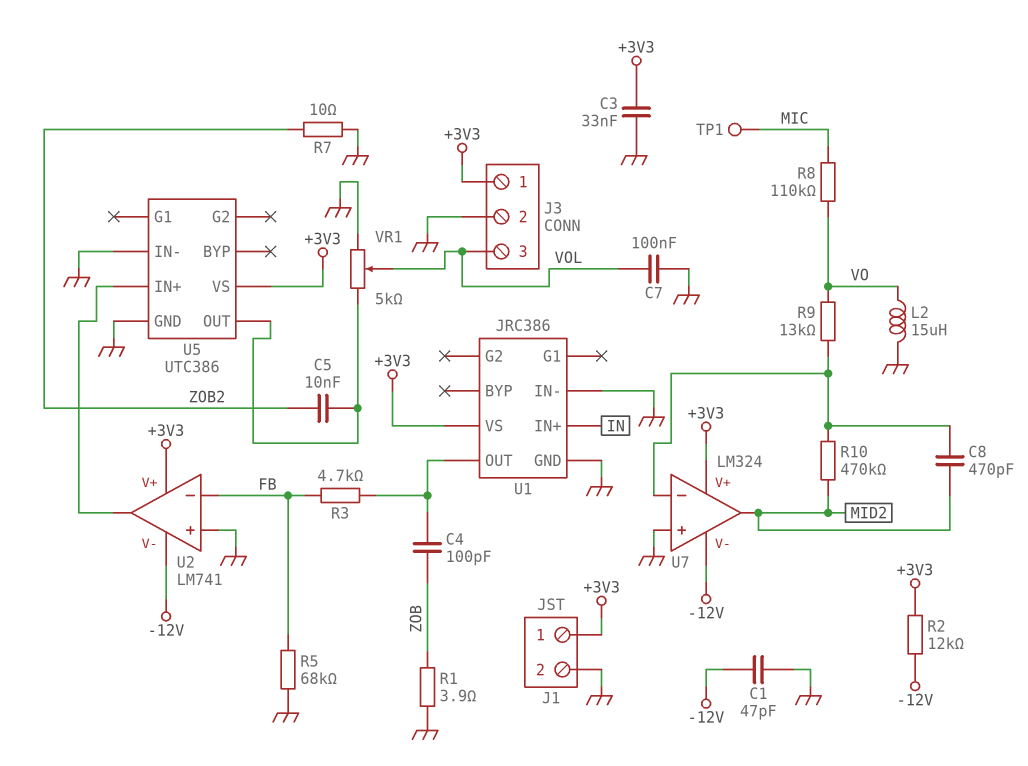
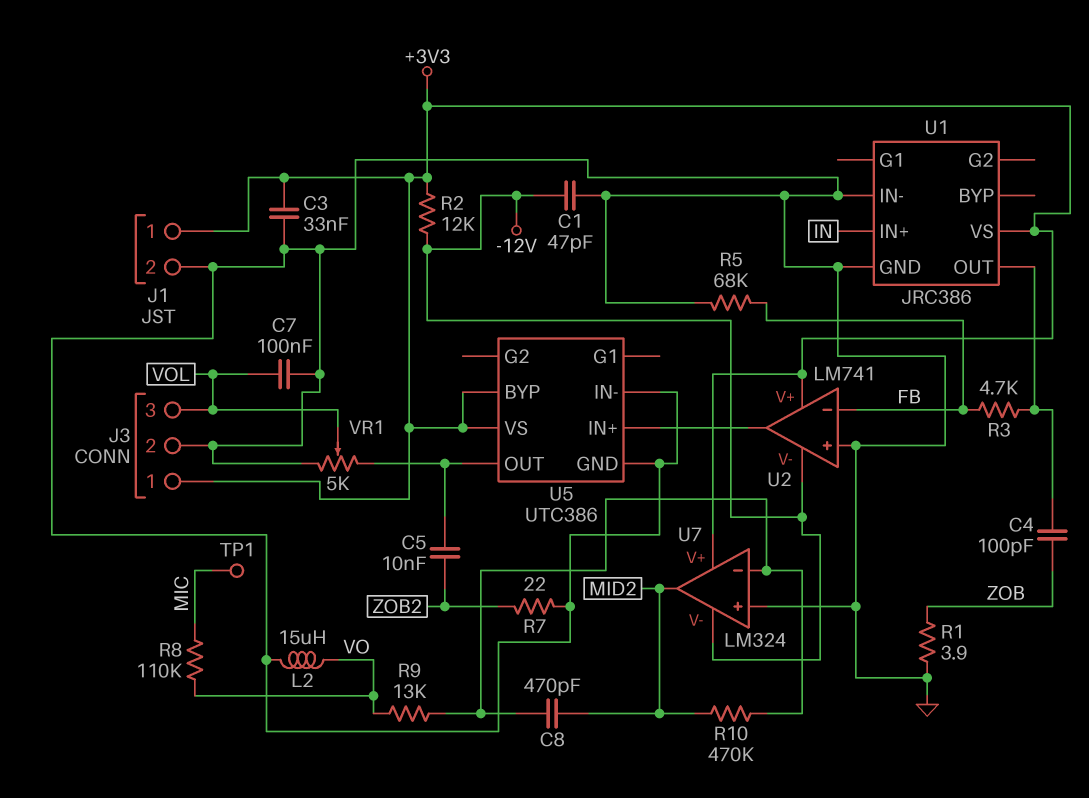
R7: 10 (GND, ZOB2) -> 22 (GND, ZOB2)
U5 pin BYP: none -> +3V3

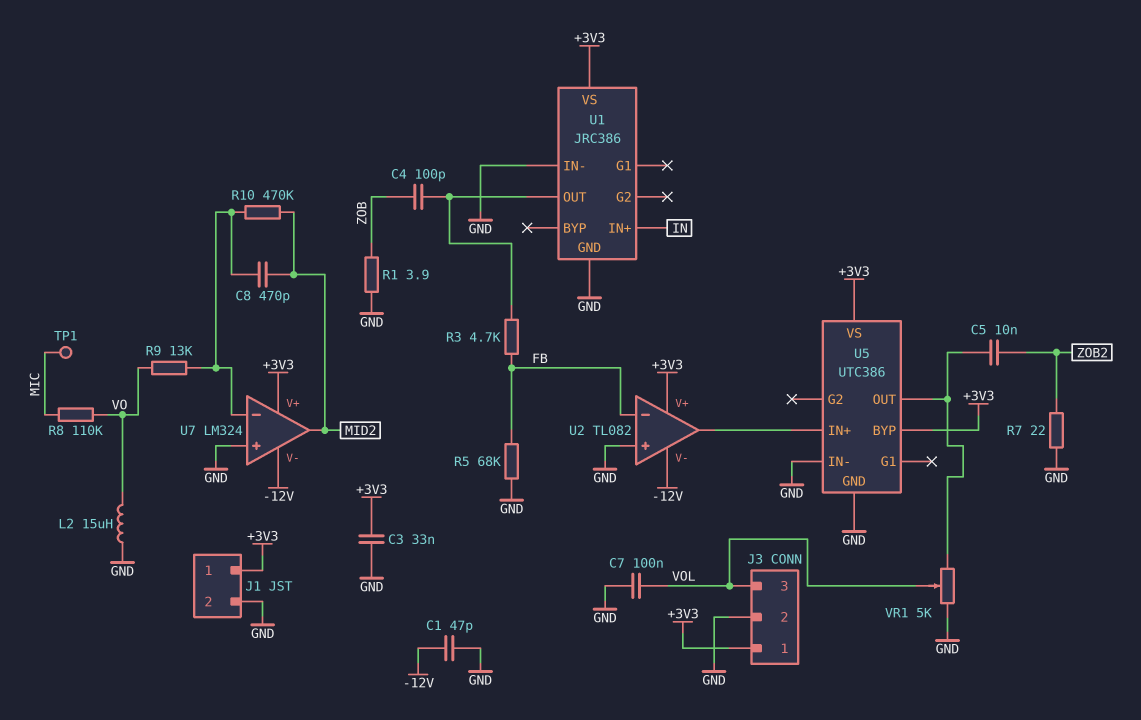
R2: 12k (+3V3, -12V) -> none
U2: LM741 -> TL082

